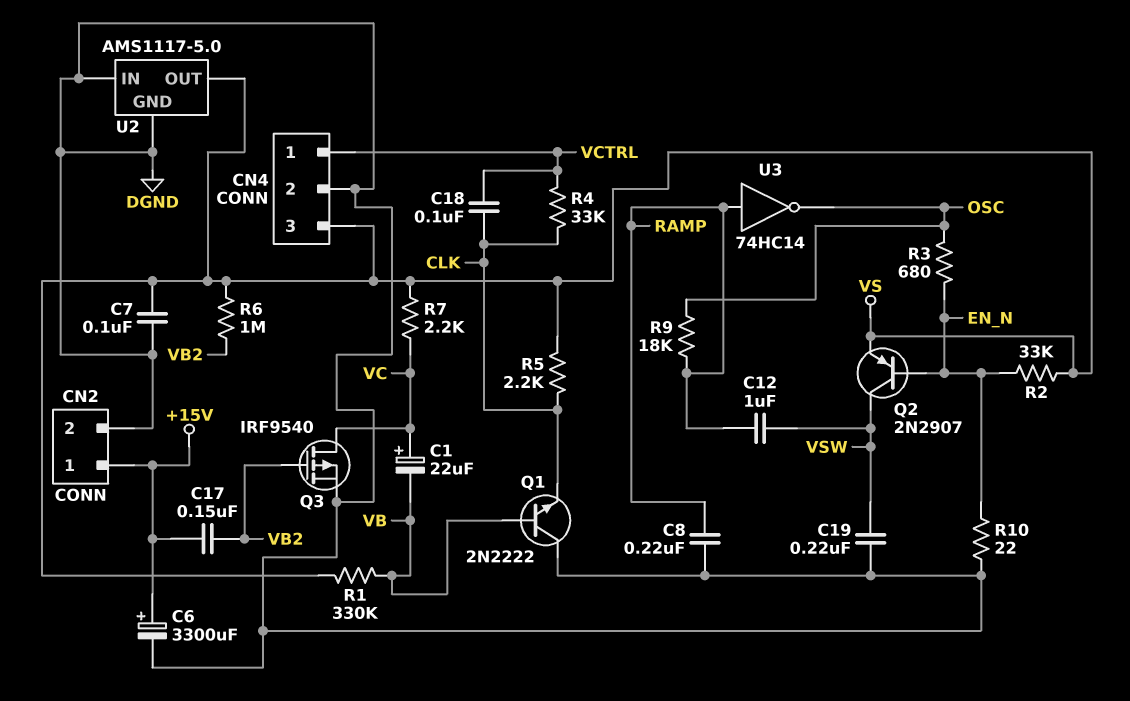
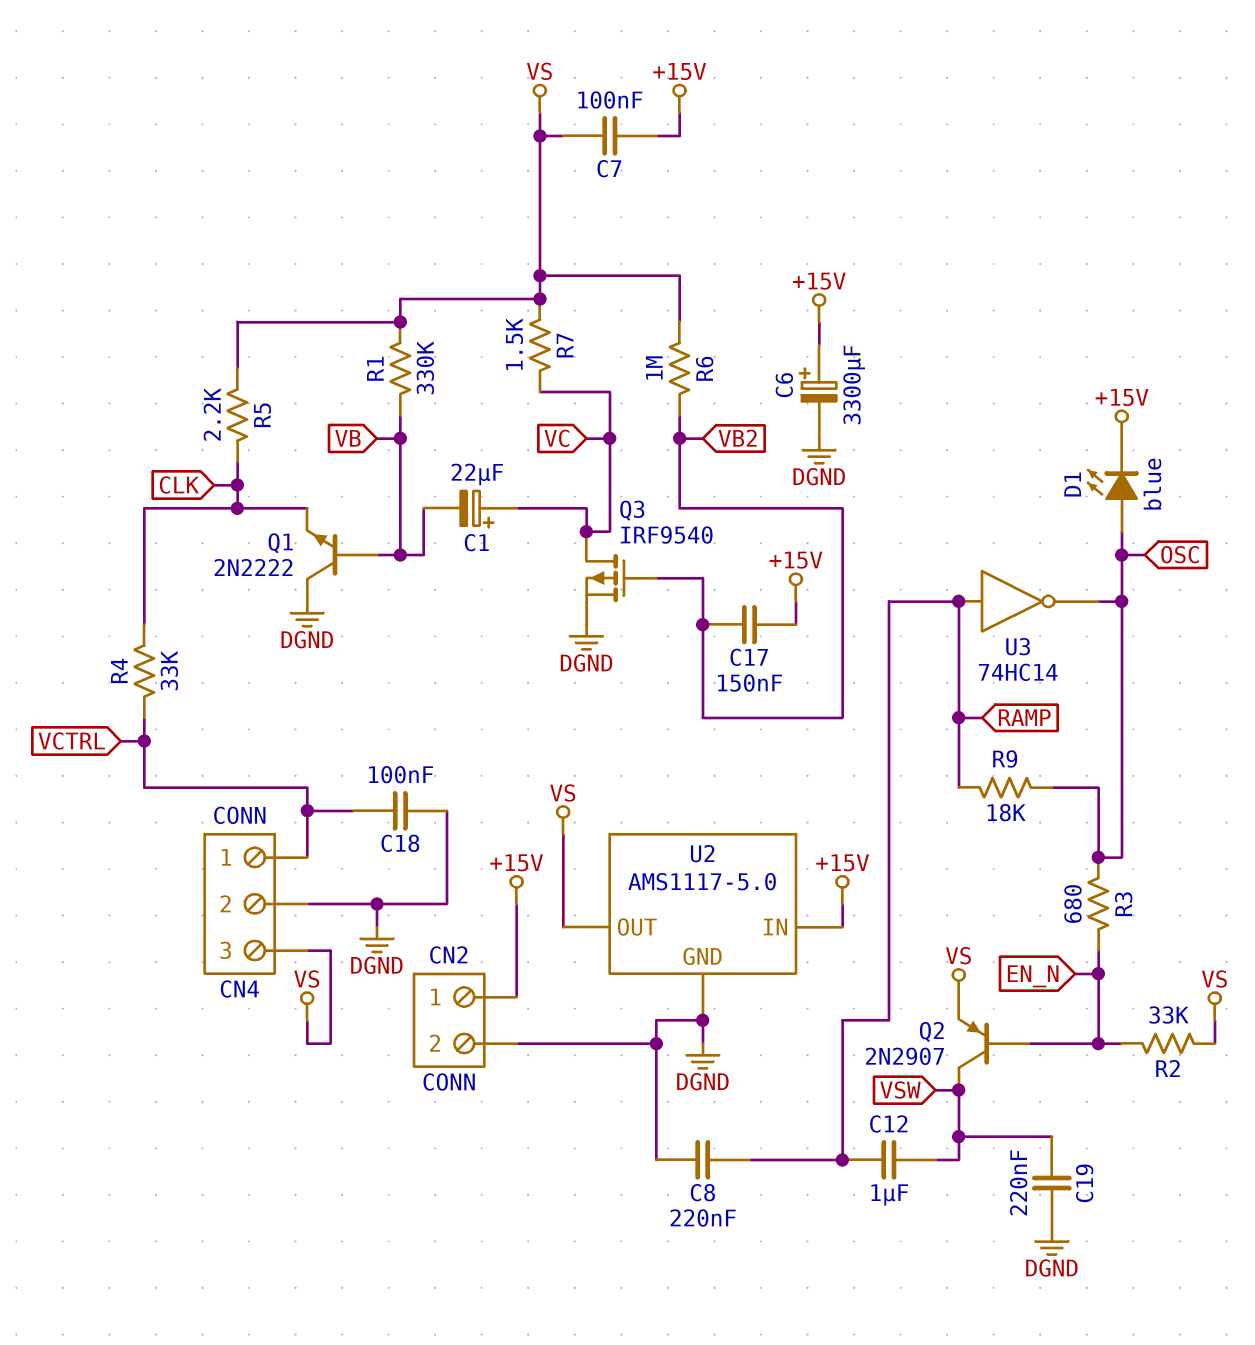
C7: 100nF (DGND, VS) -> 100nF (+15V, VS)
C18: 100nF (CLK, VCTRL) -> 100nF (DGND, VCTRL)
D1: none -> LED blue (A OSC, K +15V)
R7: 2.2k (VC, VS) -> 1.5k (VC, VS)
R10: 22 (DGND, EN_N) -> none
U2 pin IN: DGND -> +15V

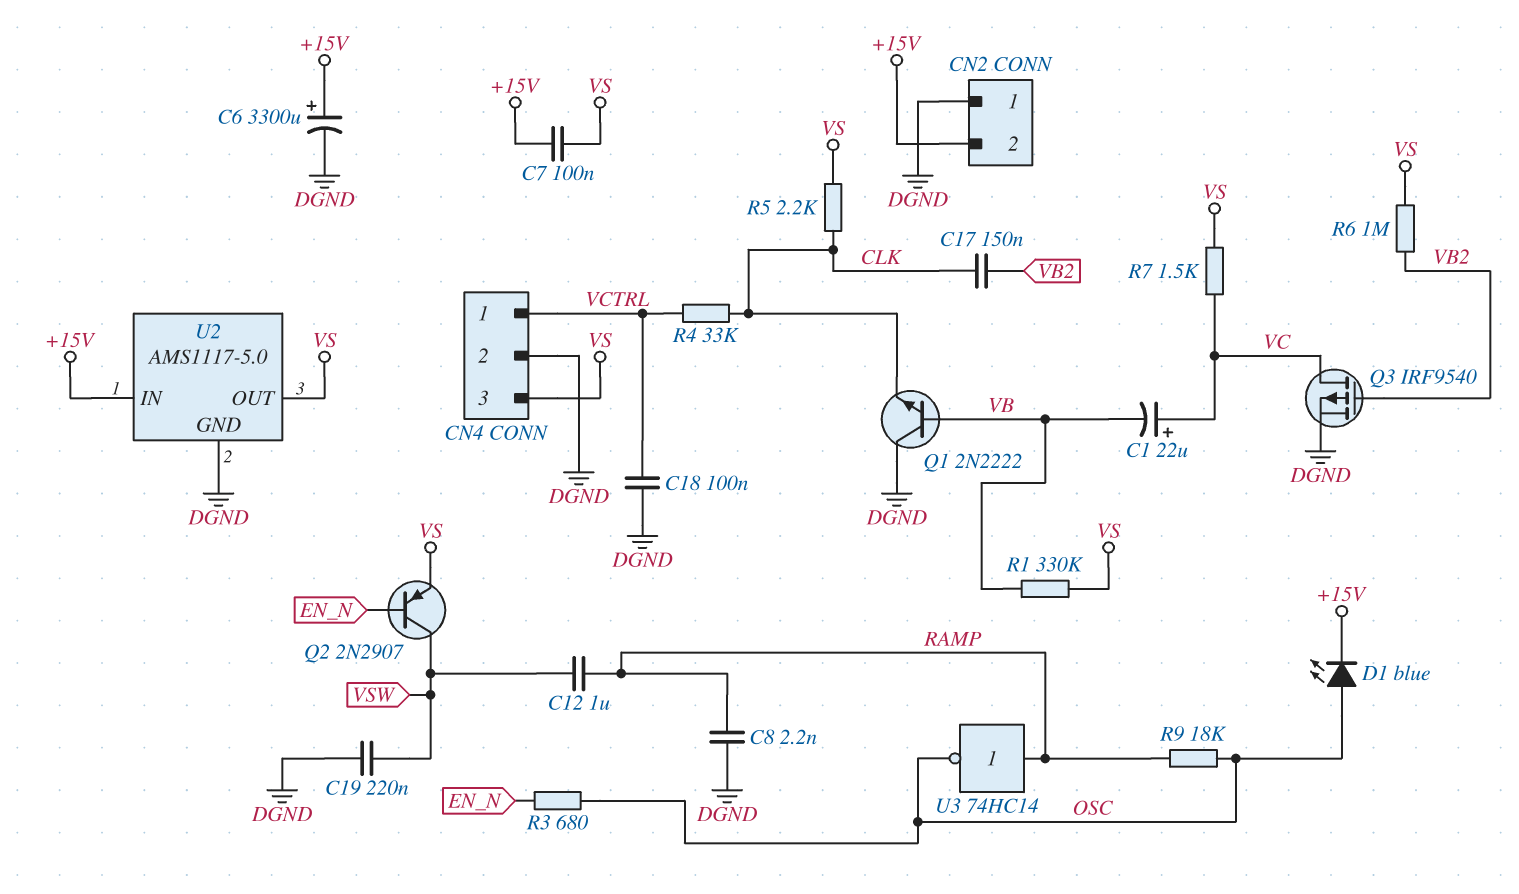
C8: 220nF (DGND, RAMP) -> 2.2nF (DGND, RAMP)
C17: 150nF (+15V, VB2) -> 150nF (CLK, VB2)
CN2 pin 1: +15V -> DGND
CN2 pin 2: DGND -> +15V
R2: 33k (EN_N, VS) -> none

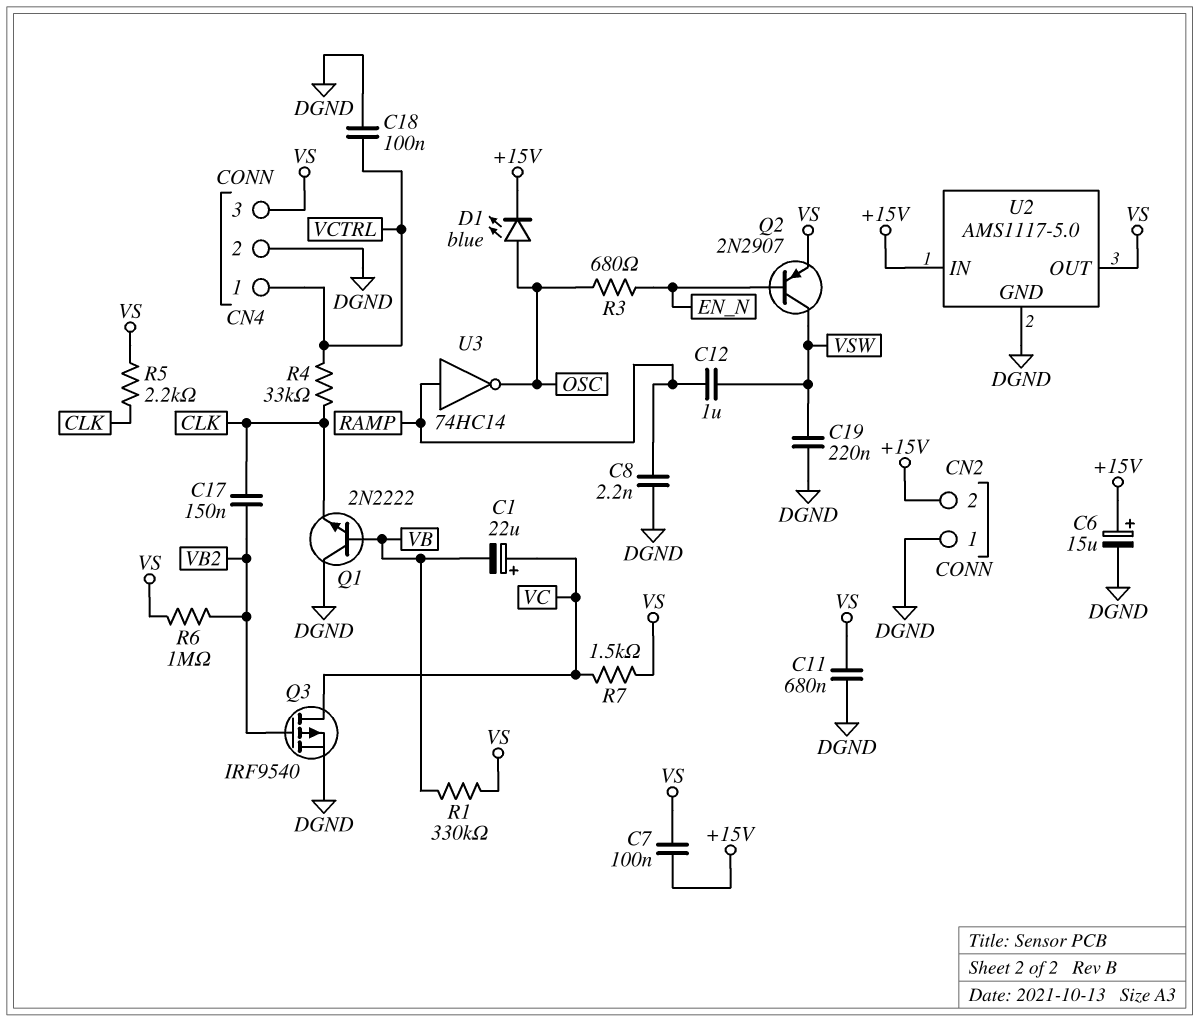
C6: 3300uF (plus +15V, minus DGND) -> 15uF (plus +15V, minus DGND)
C11: none -> 680nF (DGND, VS)
R9: 18k (OSC, RAMP) -> none

